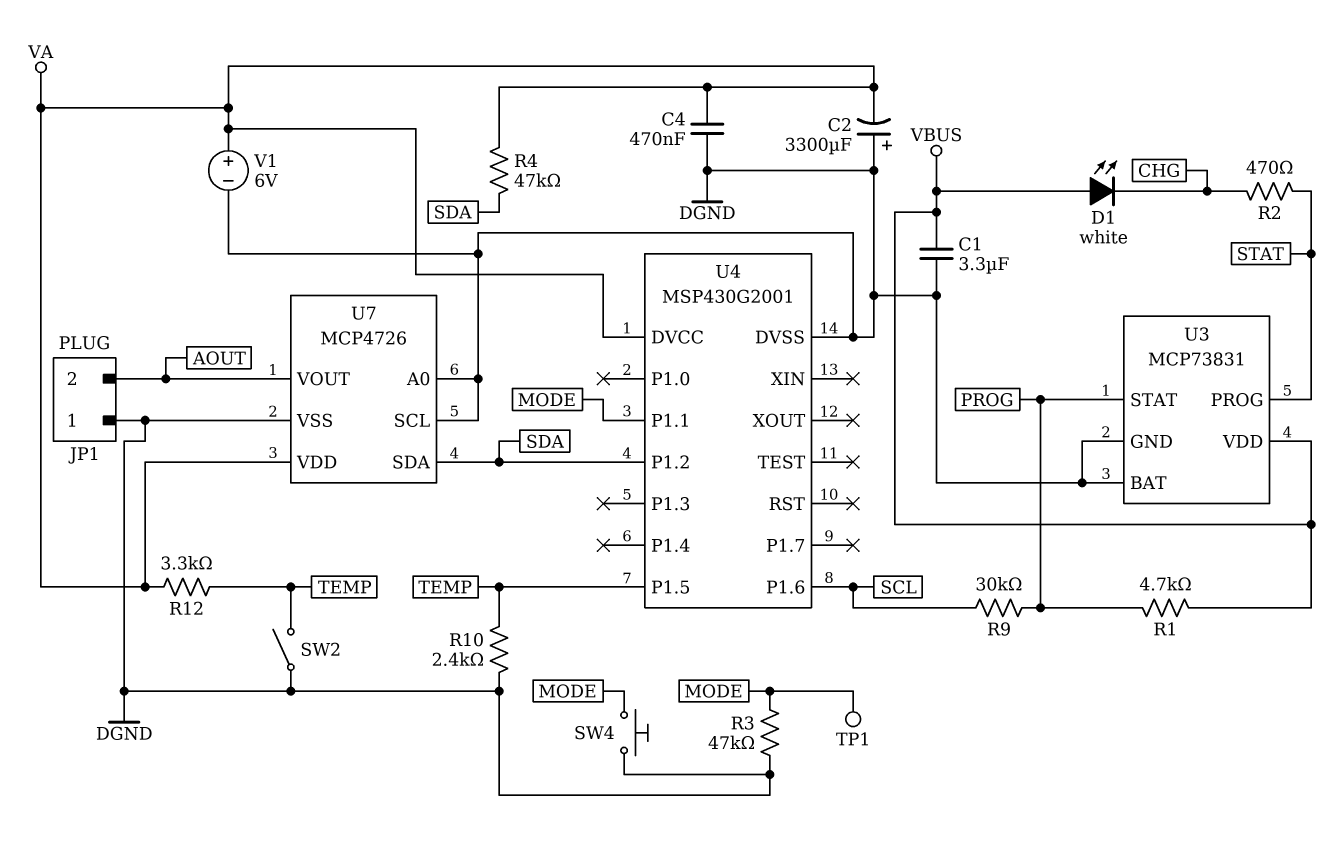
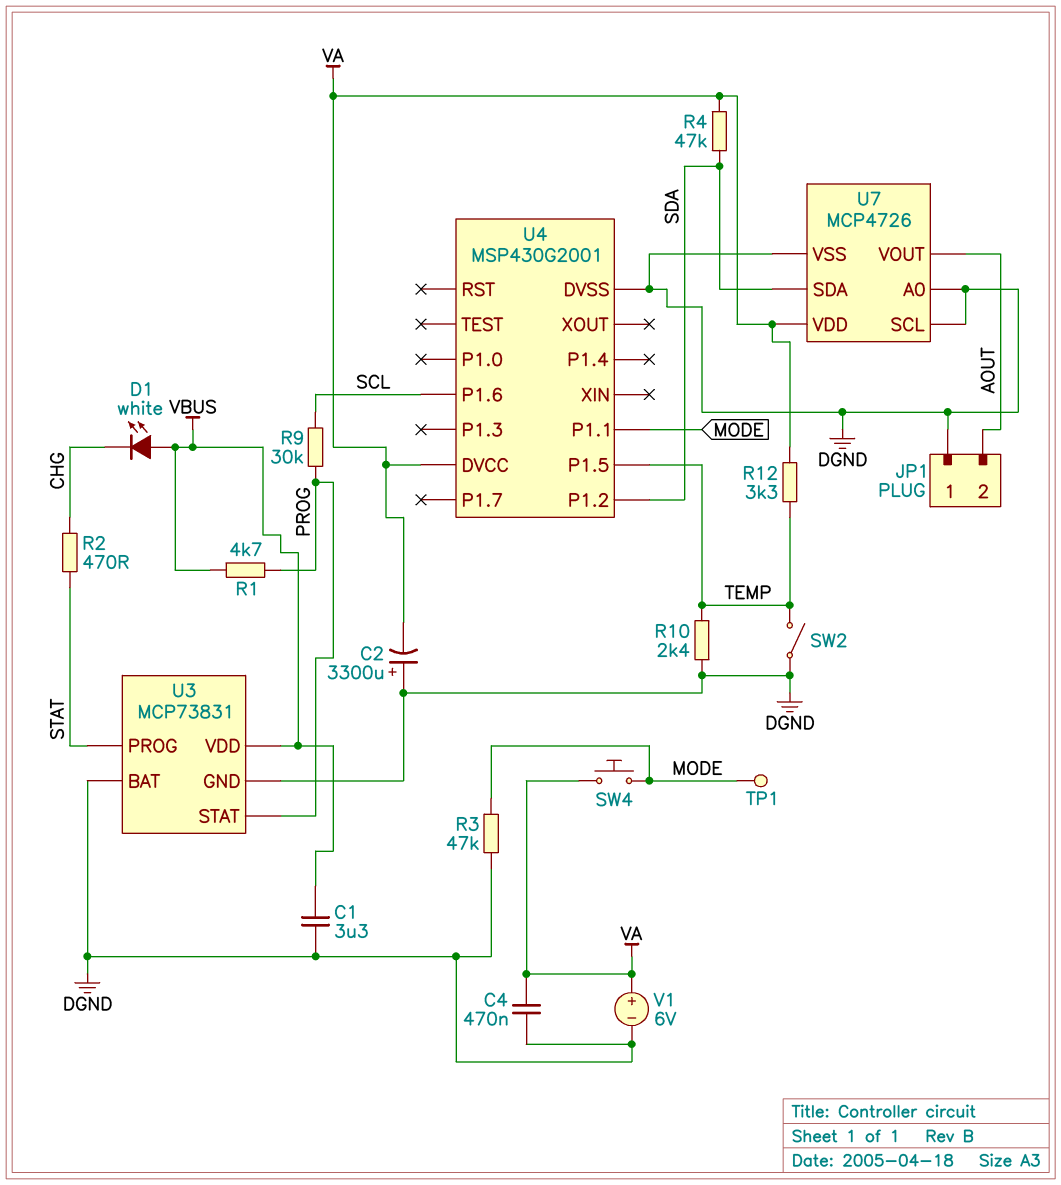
SW4: button (DGND, MODE) -> button (MODE, VA)

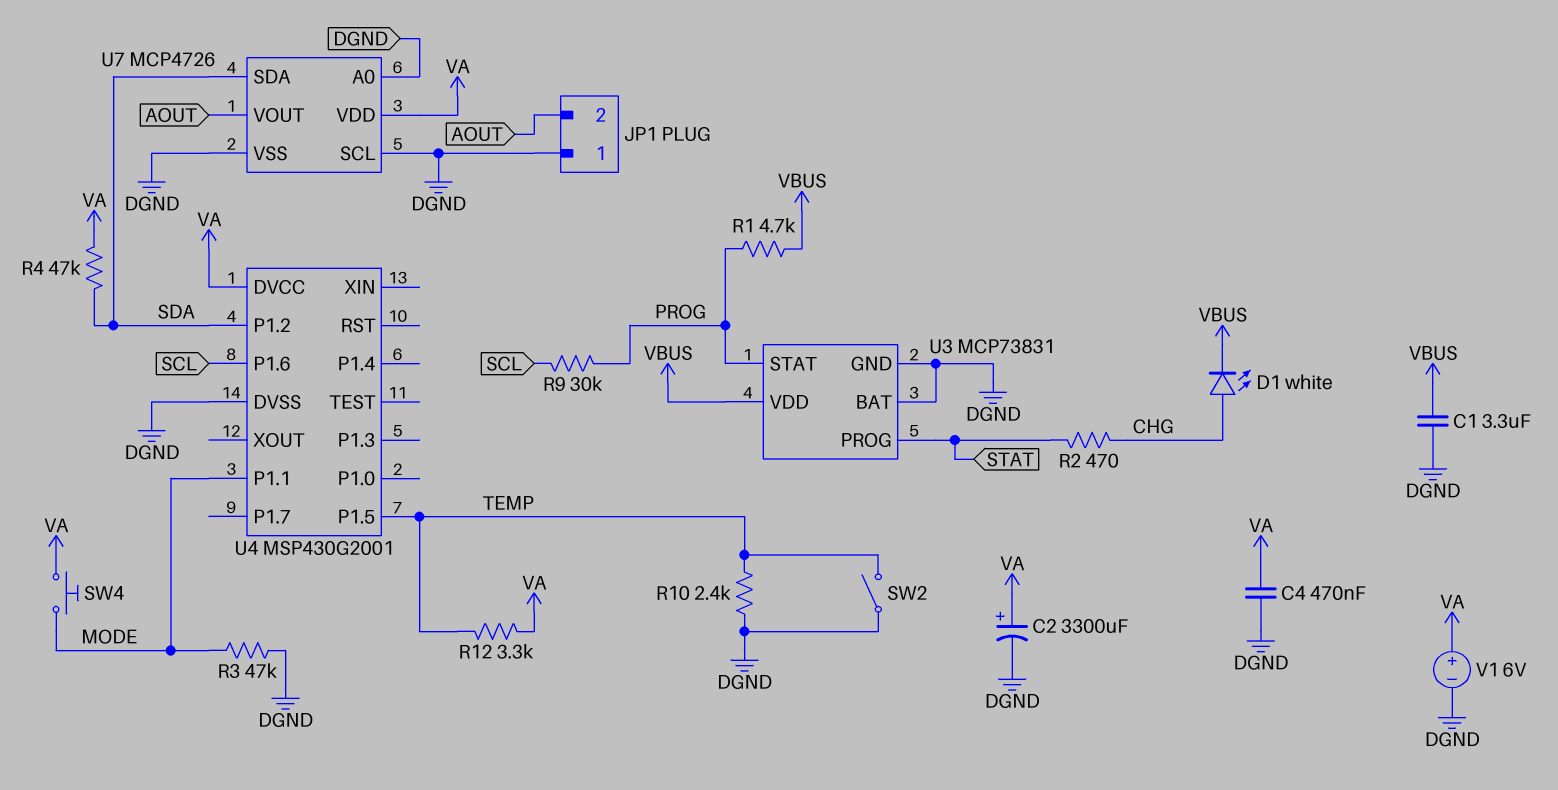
C2: 3300uF (plus DGND, minus VA) -> 3300uF (plus VA, minus DGND)
D1: LED white (A VBUS, K CHG) -> LED white (A CHG, K VBUS)
TP1: test point (MODE) -> none

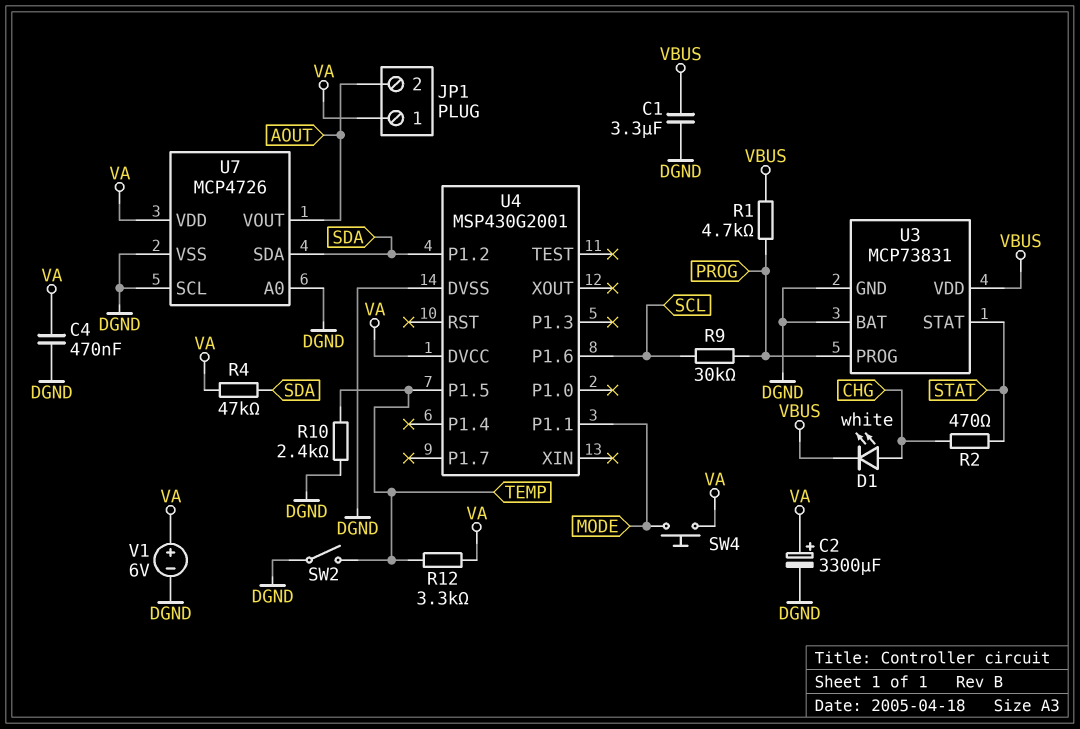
JP1 pin 1: DGND -> VA
R3: 47k (DGND, MODE) -> none
U3 pin PROG: STAT -> PROG
U3 pin STAT: PROG -> STAT

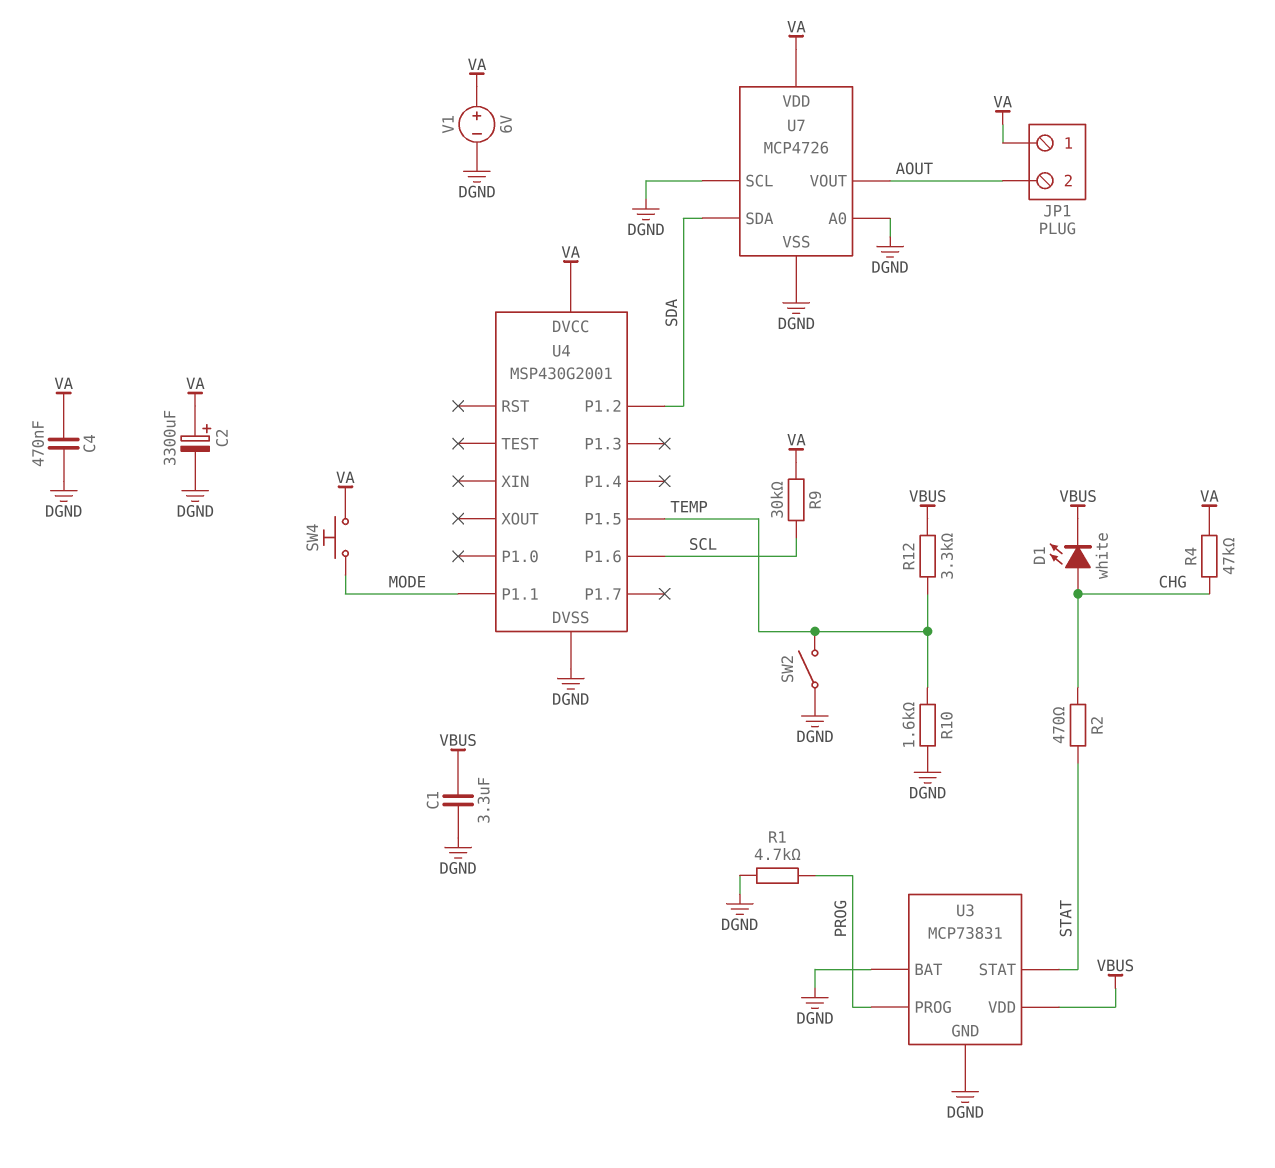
R1: 4.7k (PROG, VBUS) -> 4.7k (DGND, PROG)
R4: 47k (SDA, VA) -> 47k (CHG, VA)
R9: 30k (PROG, SCL) -> 30k (SCL, VA)
R10: 2.4k (DGND, TEMP) -> 1.6k (DGND, TEMP)
R12: 3.3k (TEMP, VA) -> 3.3k (TEMP, VBUS)

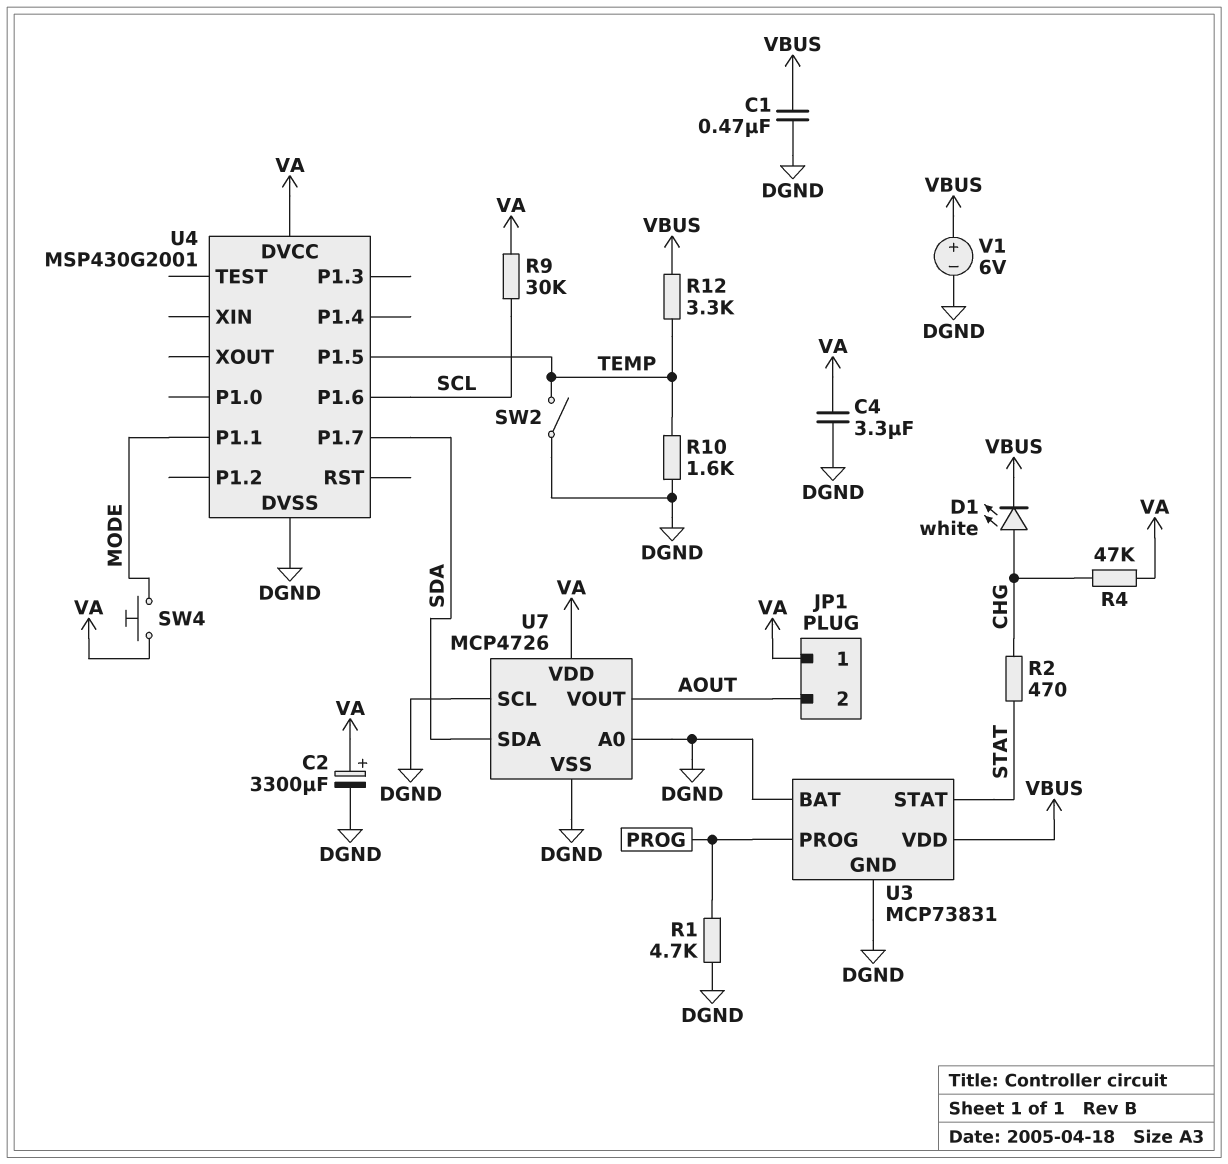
C1: 3.3uF (DGND, VBUS) -> 470nF (DGND, VBUS)
C4: 470nF (DGND, VA) -> 3.3uF (DGND, VA)
U4 pin P1.2: SDA -> none
U4 pin P1.7: none -> SDA
V1: 6V (plus VA, minus DGND) -> 6V (plus VBUS, minus DGND)

